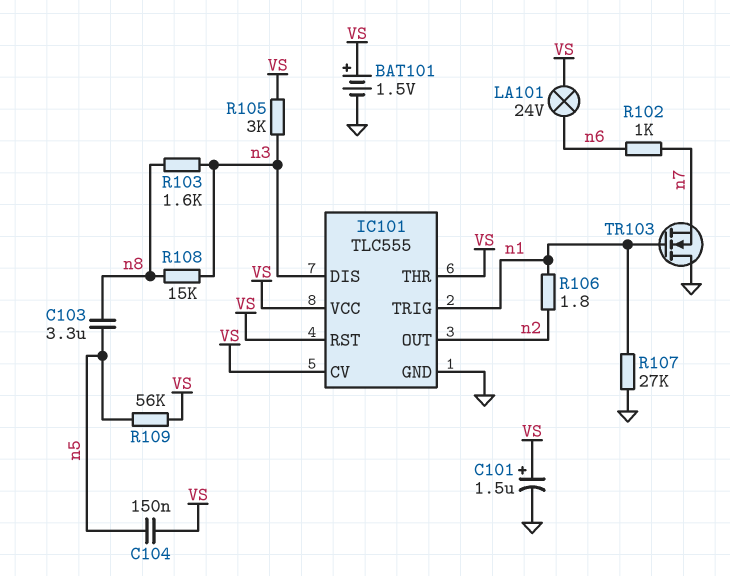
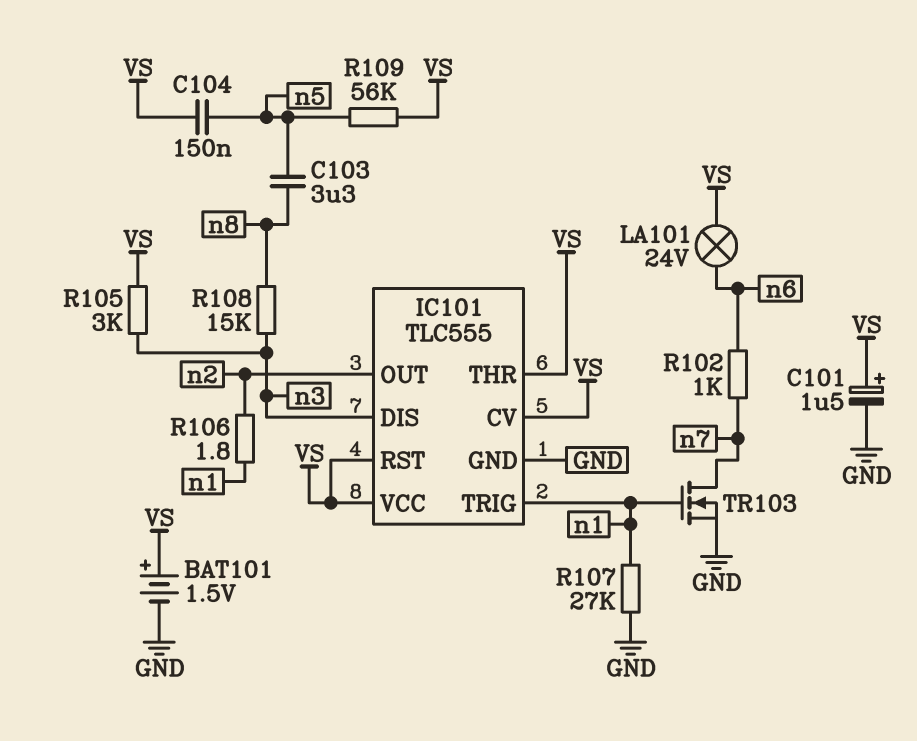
R103: 1.6k (n3, n8) -> none
TR103: NMOS (G n1, D GND, S n7) -> NMOS (G n1, D n7, S GND)

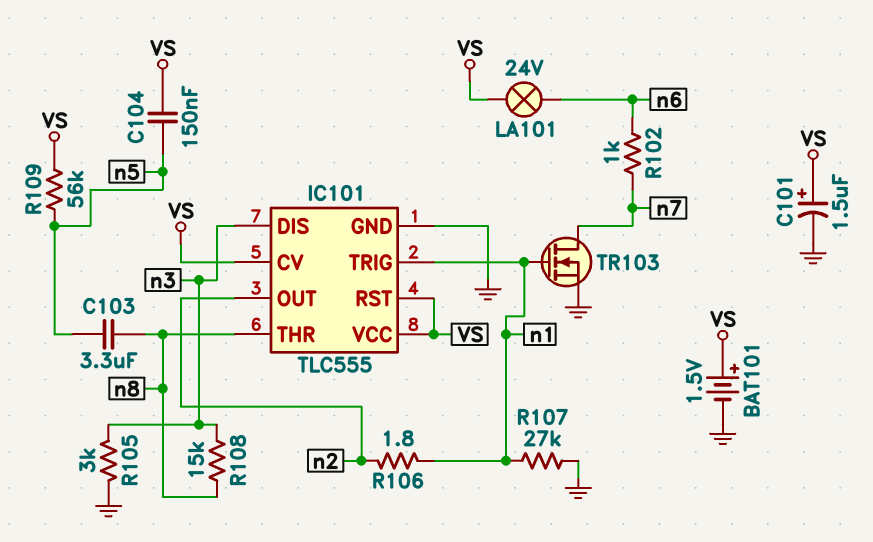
IC101 pin THR: VS -> n8
R105: 3k (VS, n3) -> 3k (GND, n3)

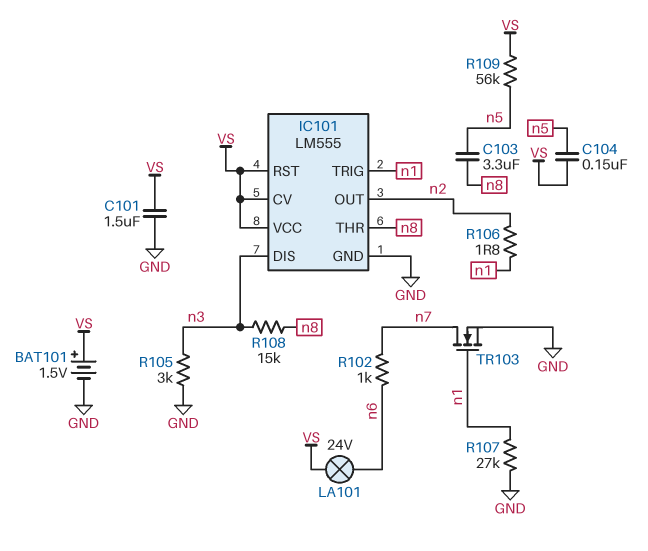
C101: 1.5uF (plus VS, minus GND) -> 1.5uF (GND, VS)
IC101: TLC555 -> LM555

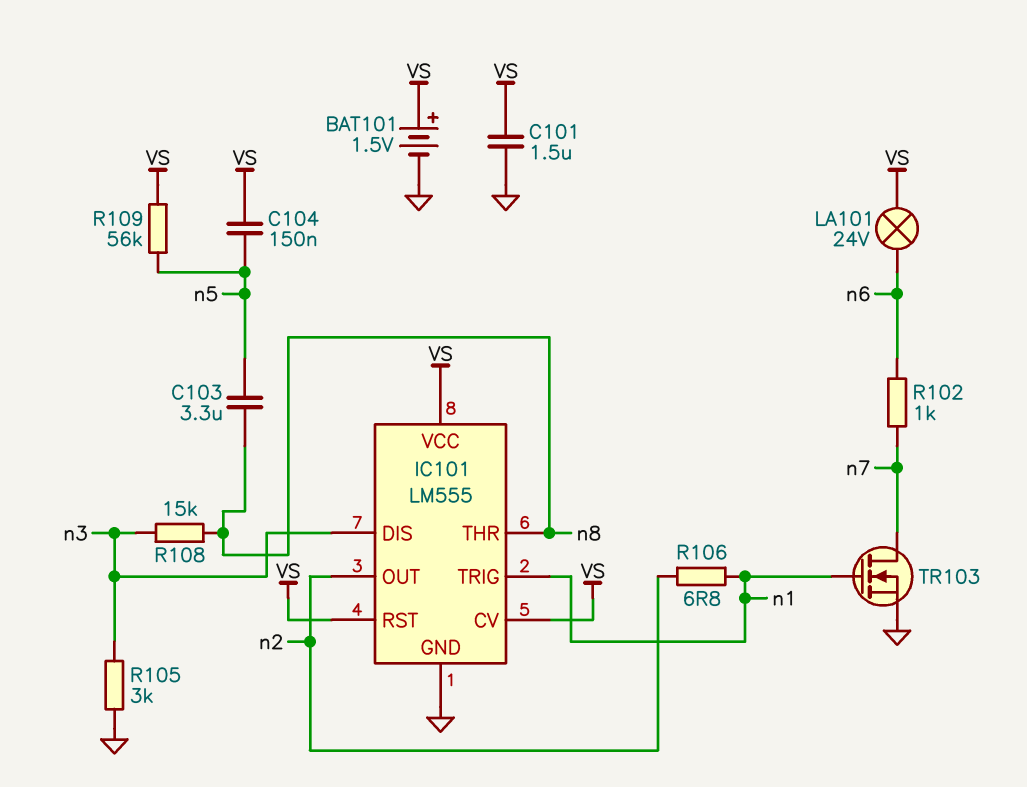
R106: 1.8 (n1, n2) -> 6.8 (n1, n2)
R107: 27k (GND, n1) -> none

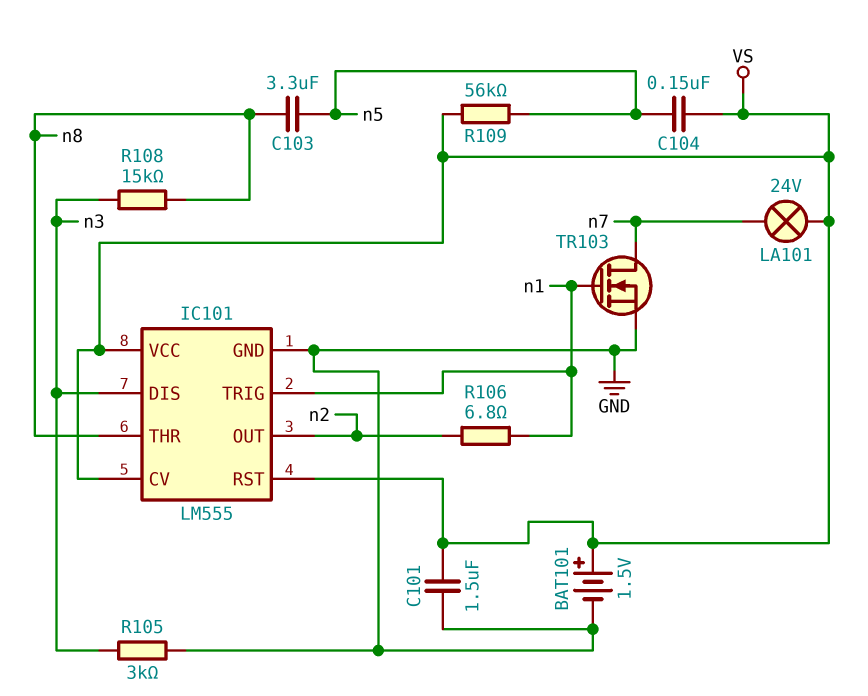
LA101: lamp 24V (VS, n6) -> lamp 24V (VS, n7)
R102: 1k (n6, n7) -> none

